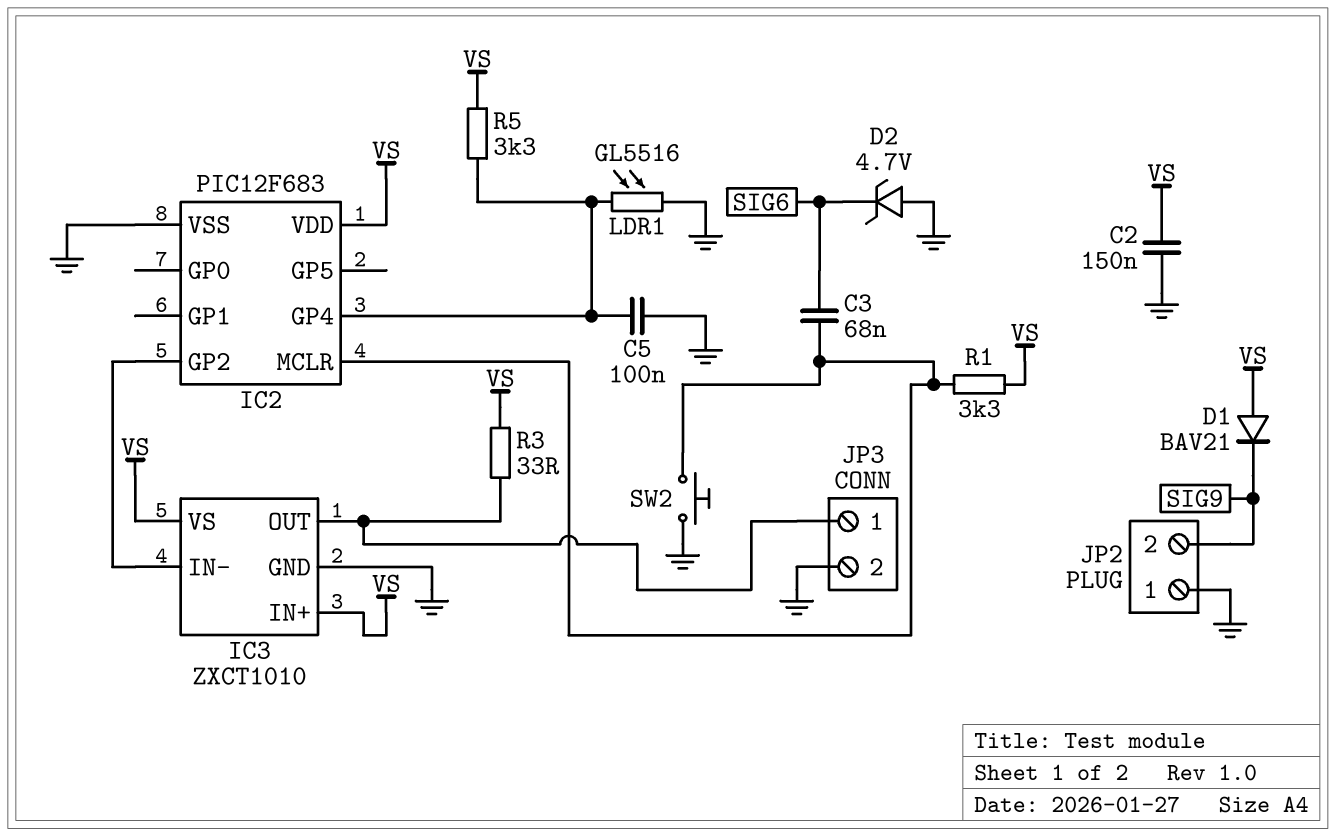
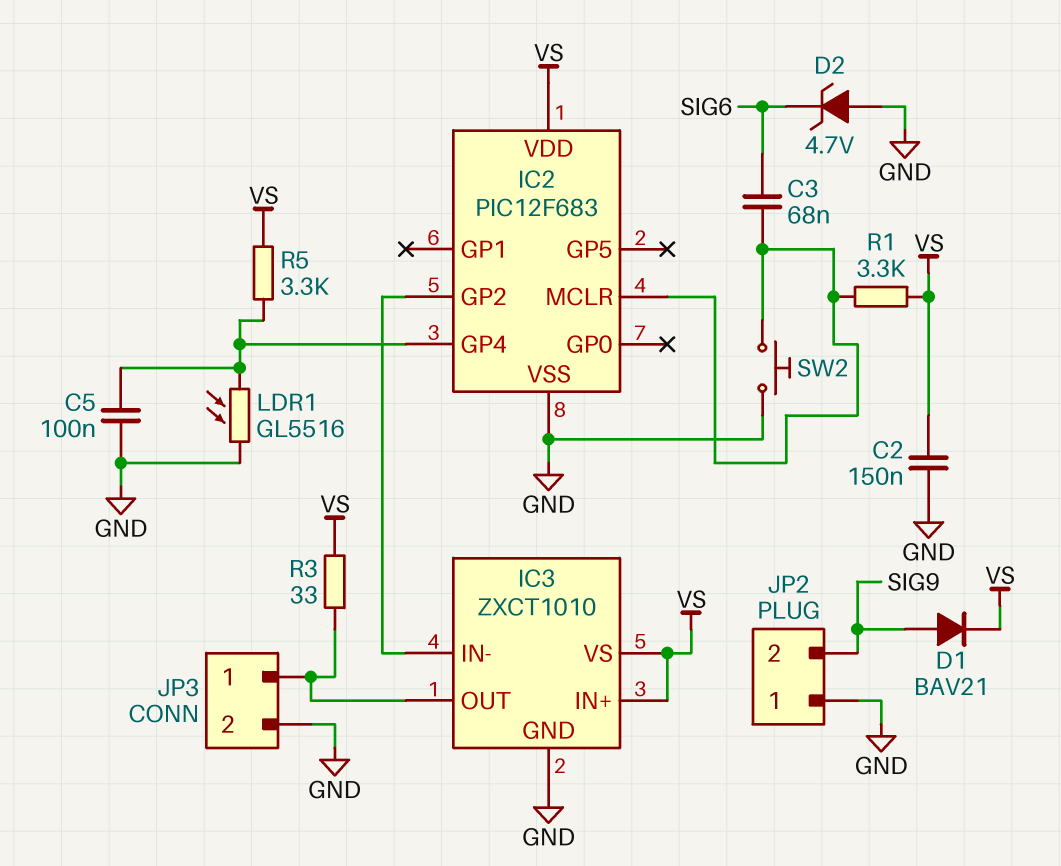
D1: diode BAV21 (A VS, K SIG9) -> diode BAV21 (A SIG9, K VS)

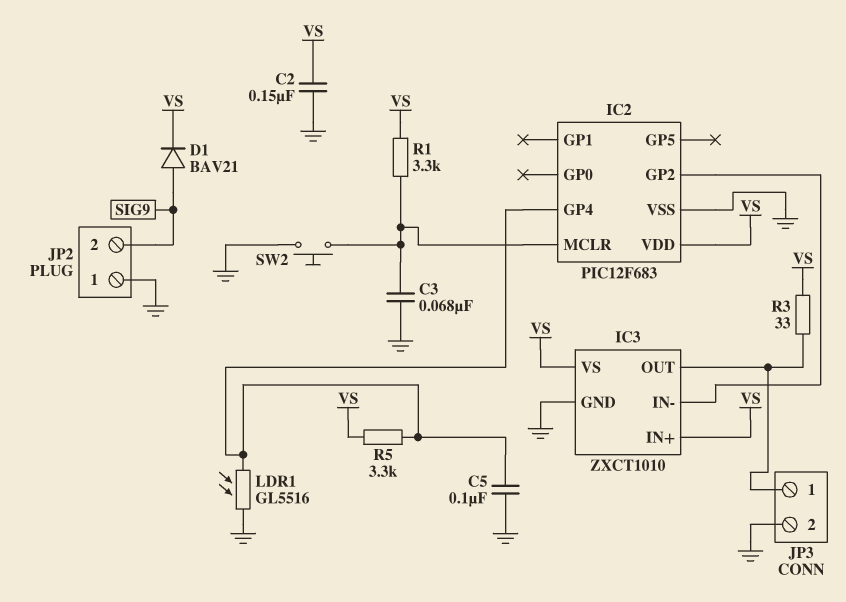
C3: 68nF (IC2/MCLR, SIG6) -> 68nF (GND, IC2/MCLR)
D2: zener 4.7V (A GND, K SIG6) -> none

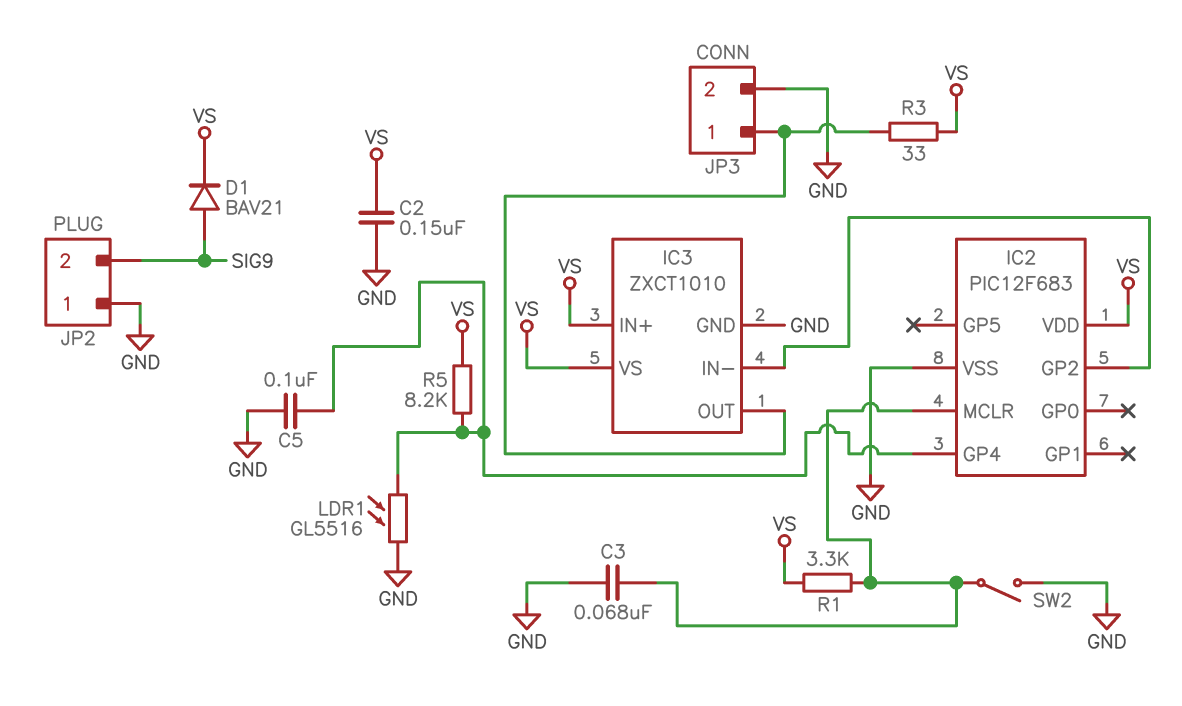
R5: 3.3k (IC2/GP4, VS) -> 8.2k (IC2/GP4, VS)
SW2: button (GND, IC2/MCLR) -> switch (GND, IC2/MCLR)

